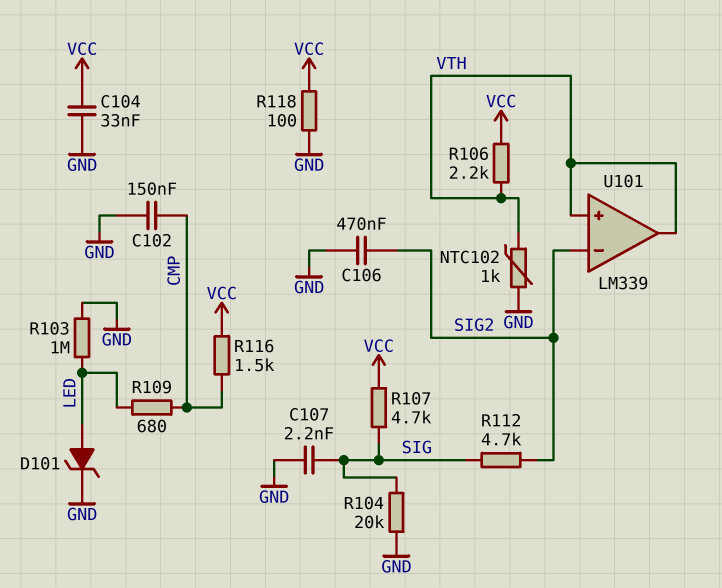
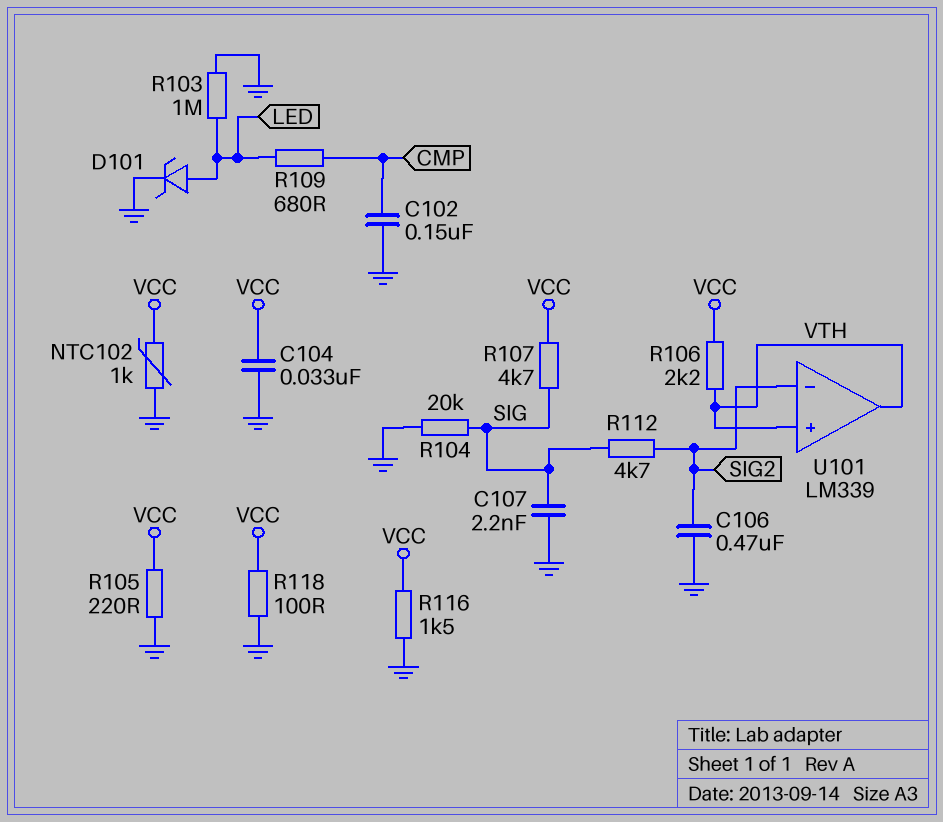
NTC102: 1k (GND, VTH) -> 1k (GND, VCC)
R105: none -> 220 (GND, VCC)
R116: 1.5k (CMP, VCC) -> 1.5k (GND, VCC)

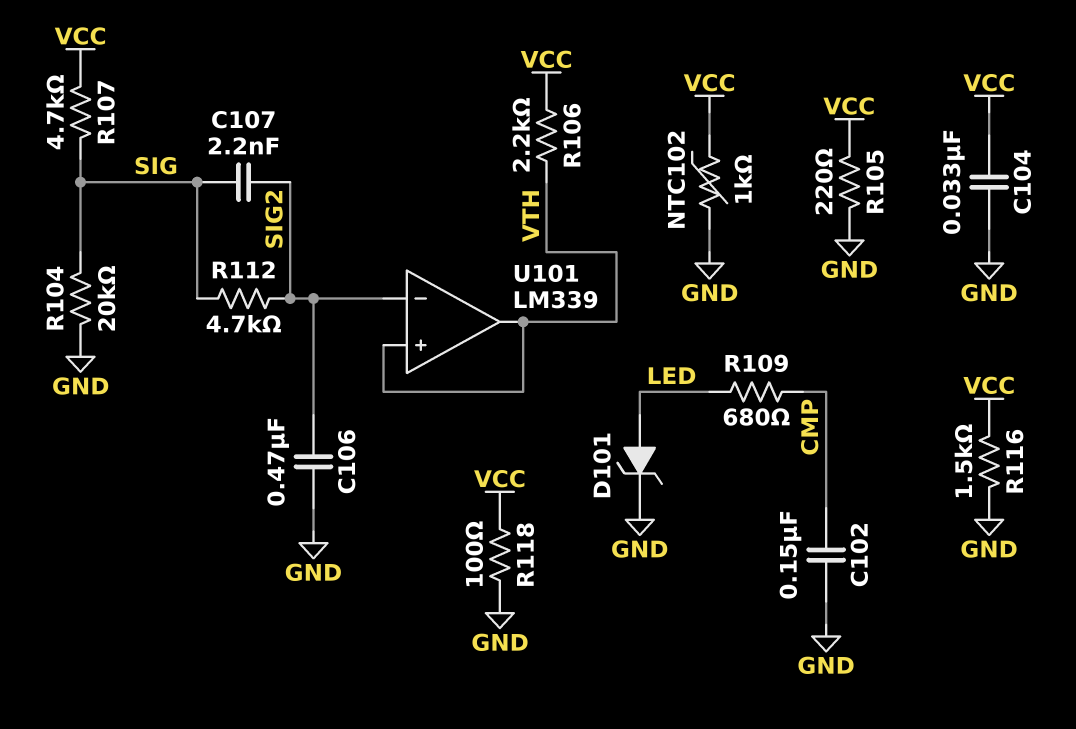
C107: 2.2nF (GND, SIG) -> 2.2nF (SIG, SIG2)
R103: 1M (GND, LED) -> none

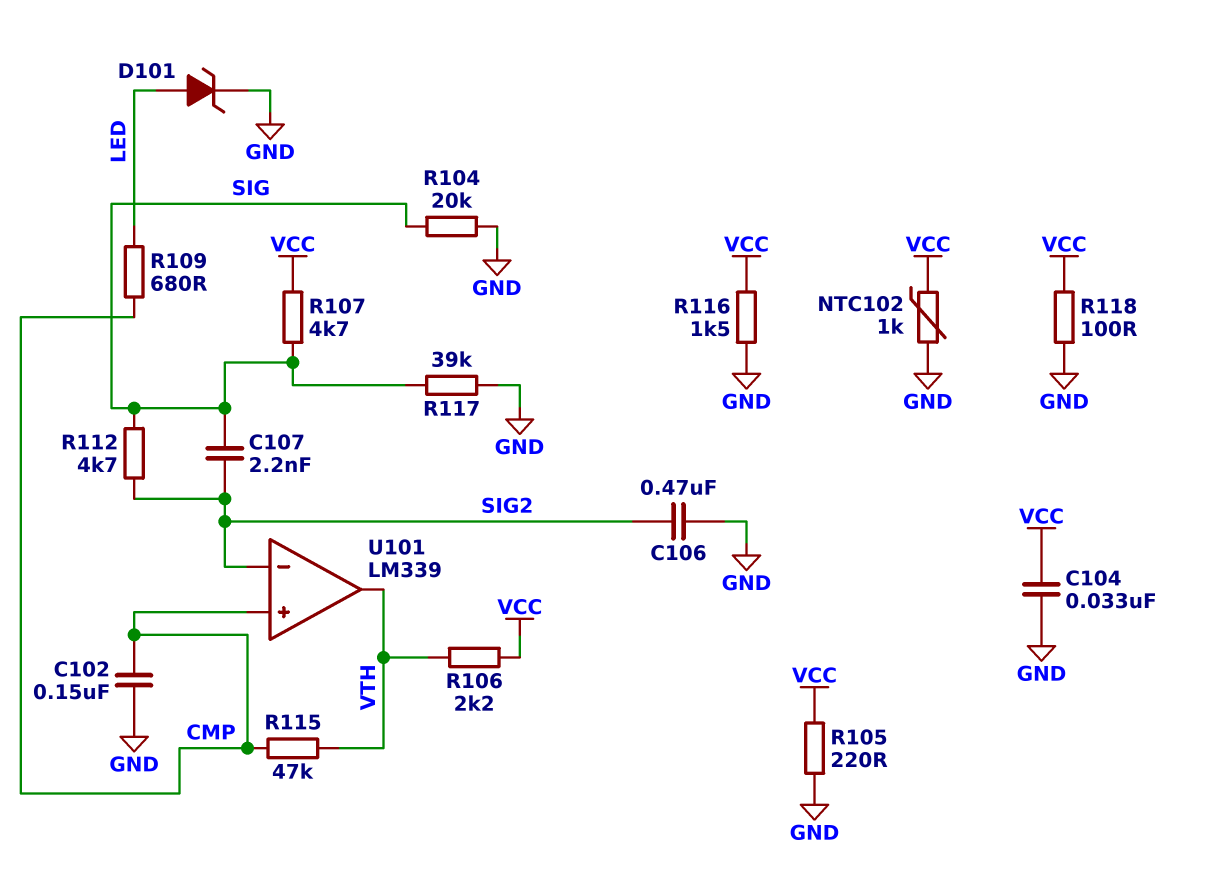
R115: none -> 47k (CMP, VTH)
R117: none -> 39k (GND, SIG)
U101 pin in+: VTH -> CMP

